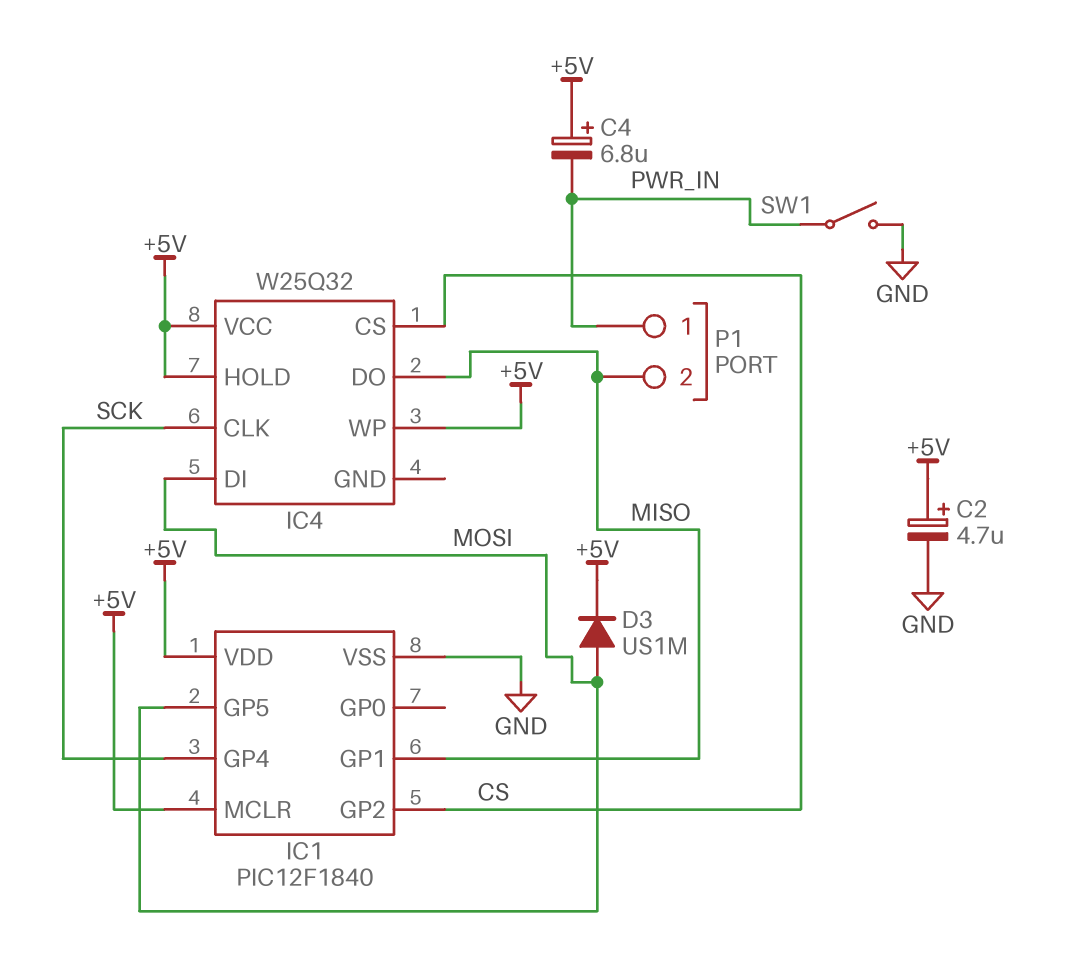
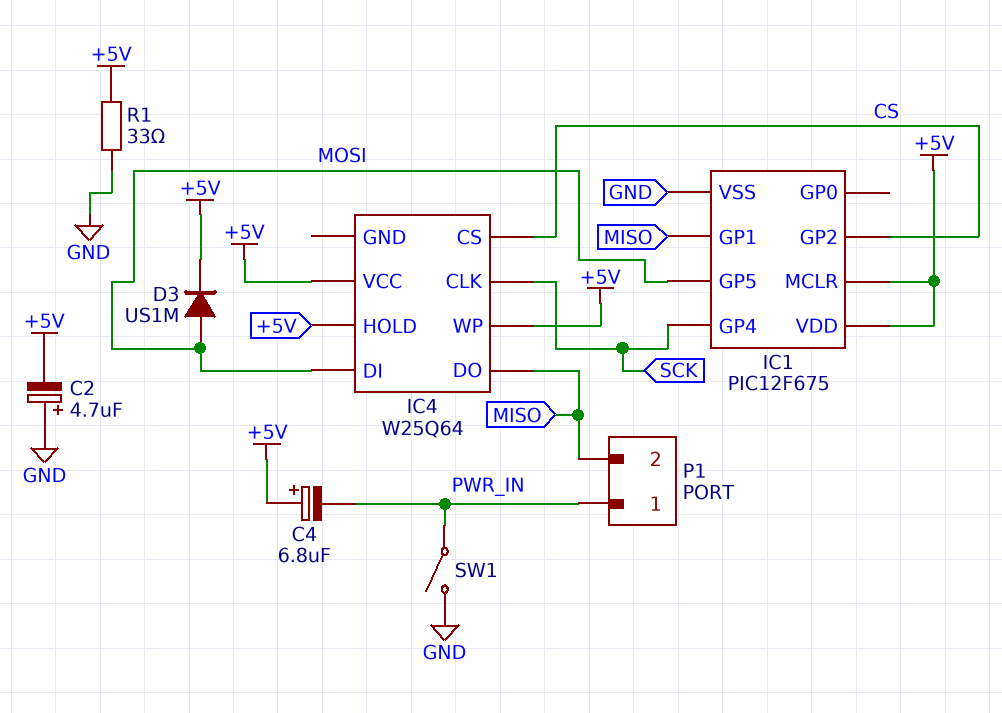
C2: 4.7uF (plus +5V, minus GND) -> 4.7uF (plus GND, minus +5V)
IC1: PIC12F1840 -> PIC12F675
IC4: W25Q32 -> W25Q64
R1: none -> 33 (+5V, GND)

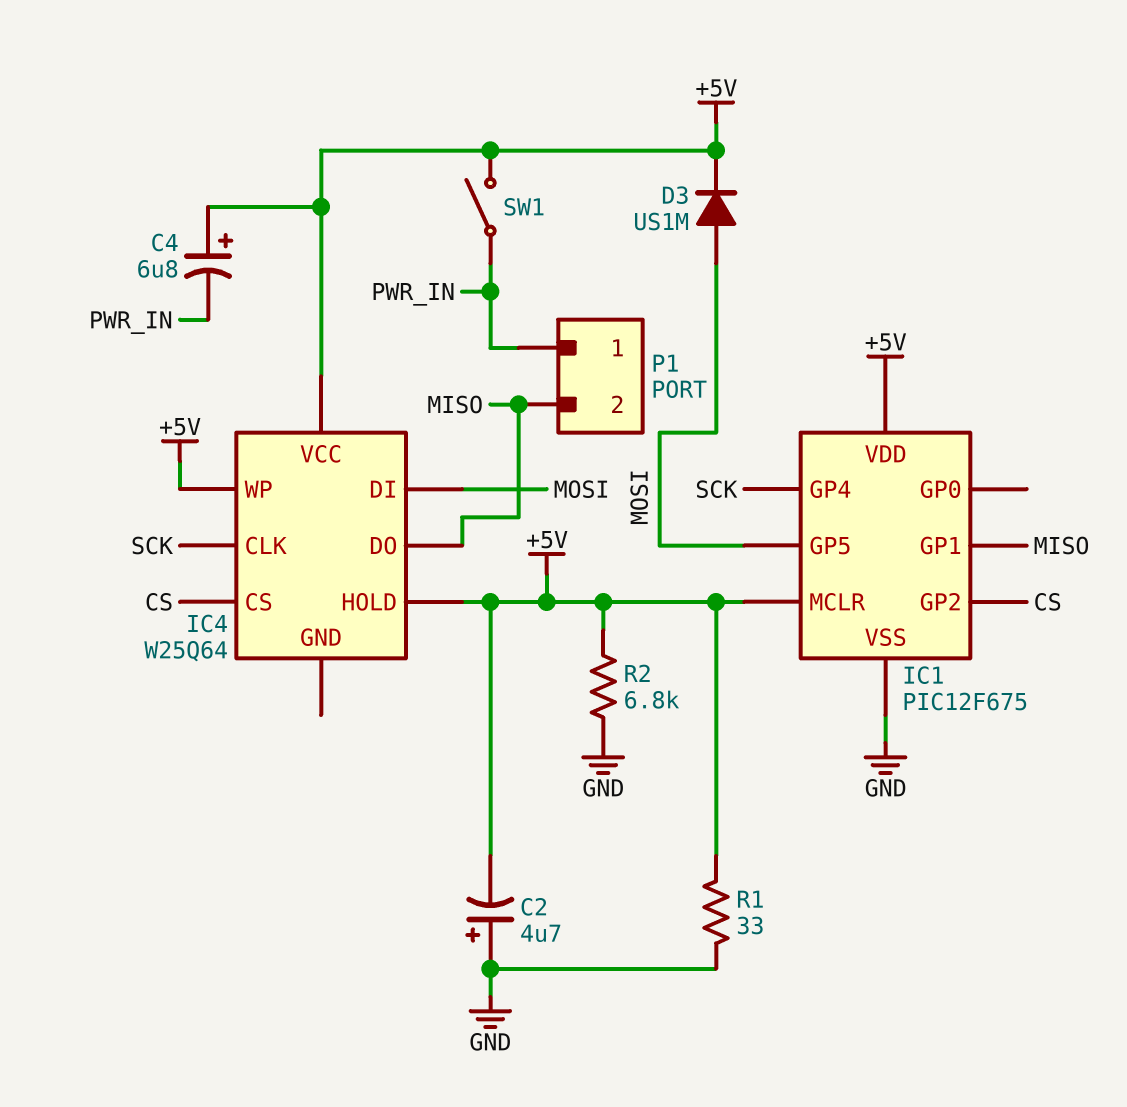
R2: none -> 6.8k (+5V, GND)
SW1: switch (GND, PWR_IN) -> switch (+5V, PWR_IN)

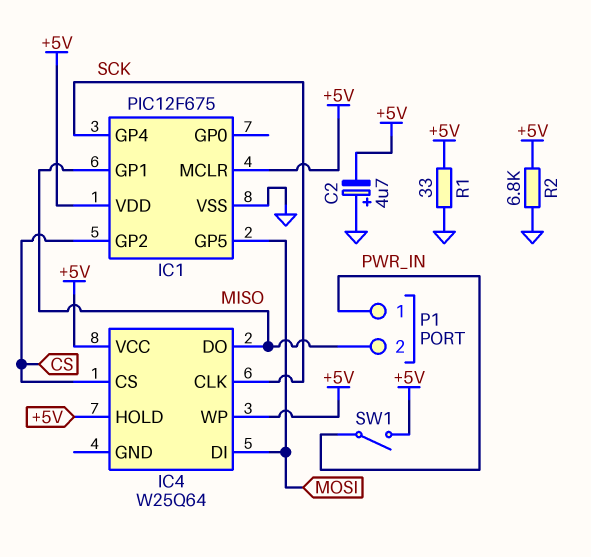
C4: 6.8uF (plus +5V, minus PWR_IN) -> none
D3: diode US1M (A MOSI, K +5V) -> none

